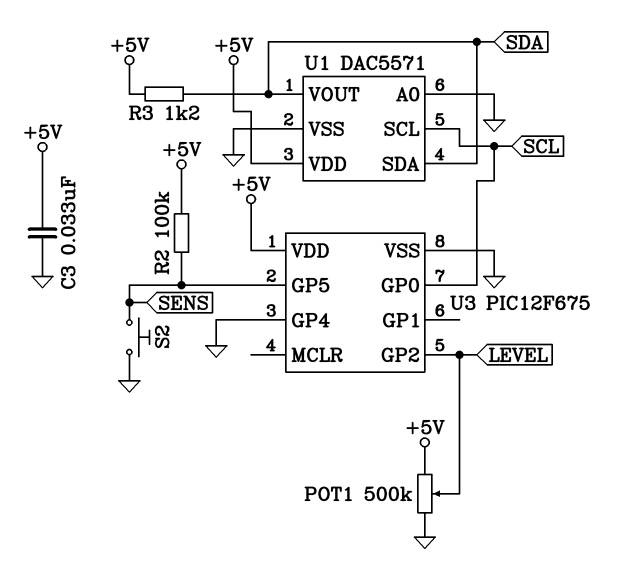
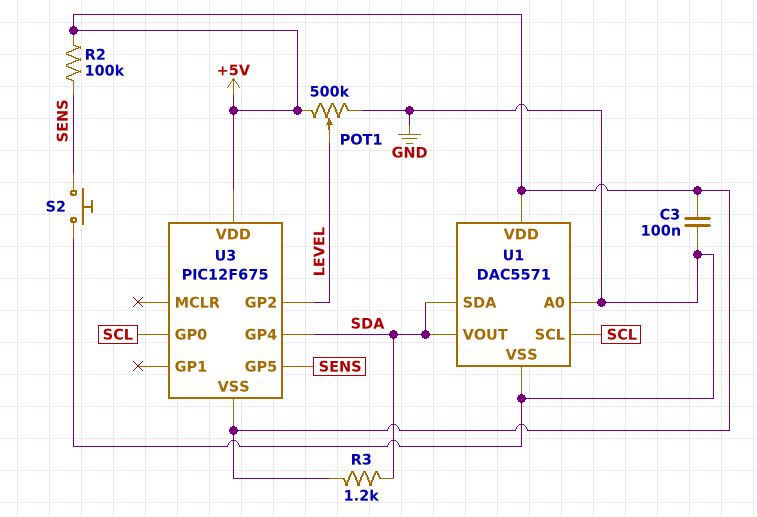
C3: 33nF (+5V, GND) -> 100nF (+5V, GND)
U3 pin GP4: GND -> SDA
U3 pin VSS: GND -> +5V

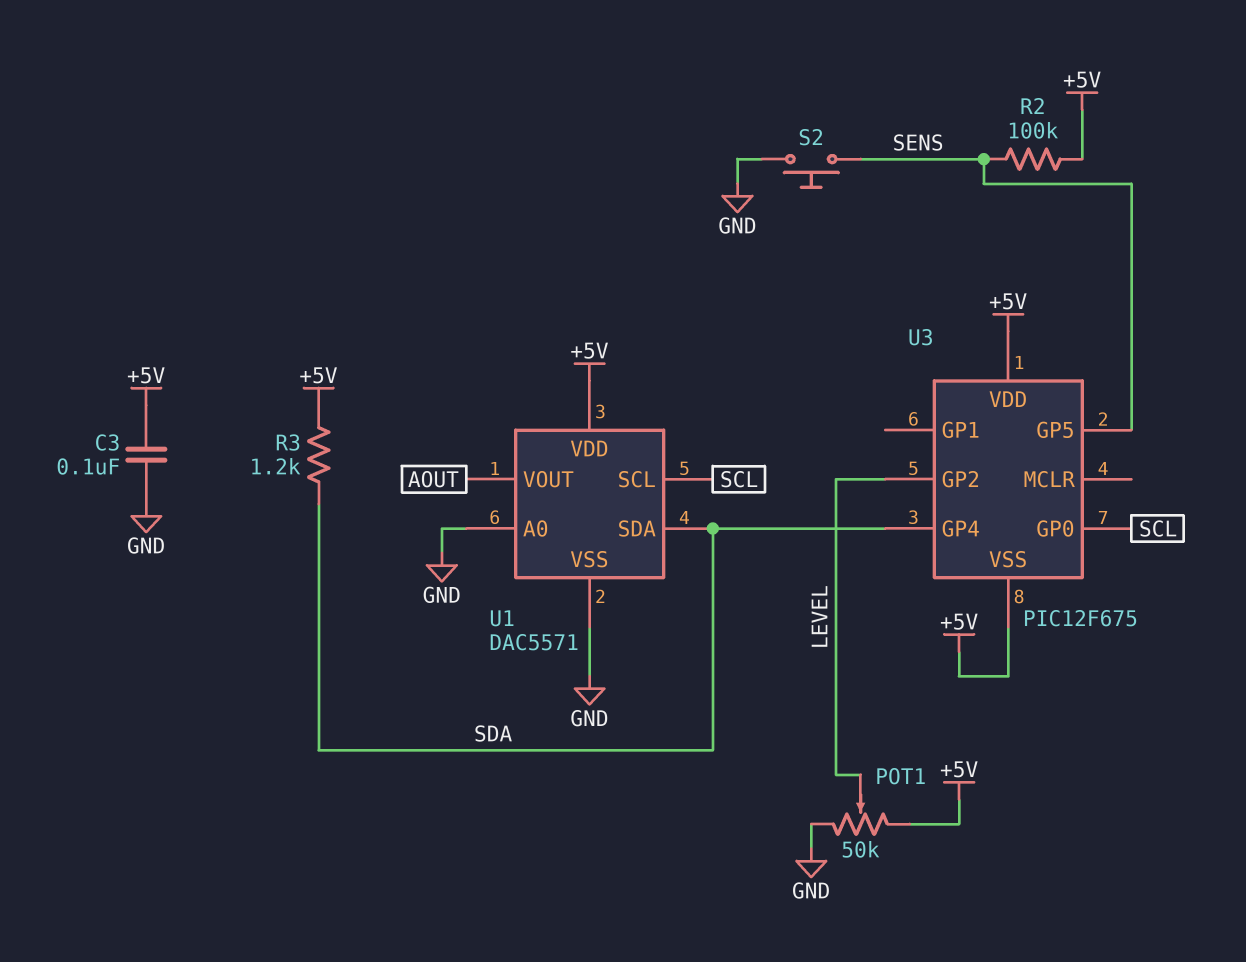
POT1: 500k (+5V, GND, wiper LEVEL) -> 50k (+5V, GND, wiper LEVEL)
U1 pin VOUT: SDA -> AOUT

